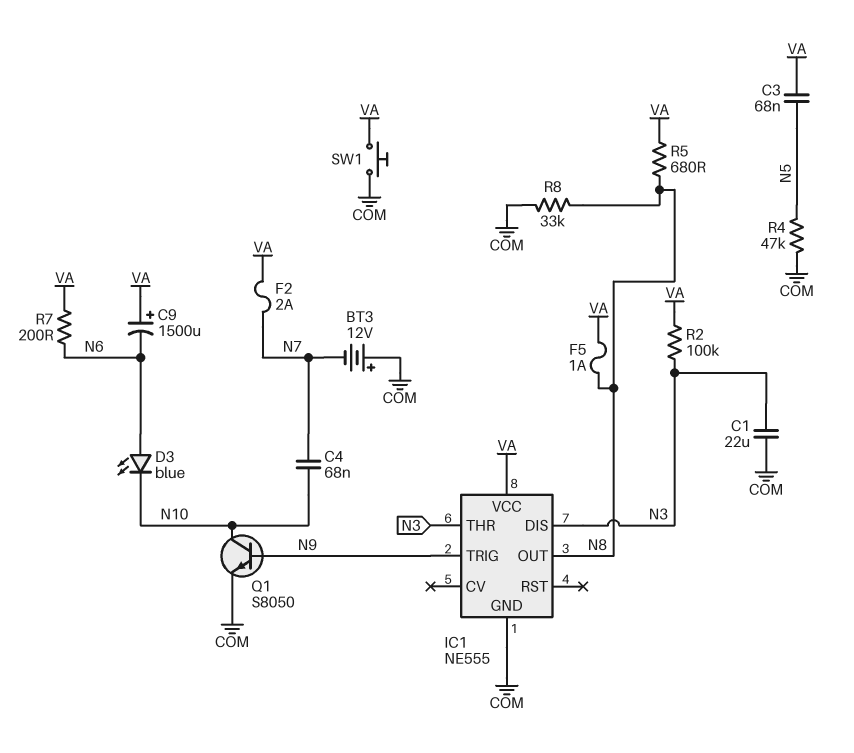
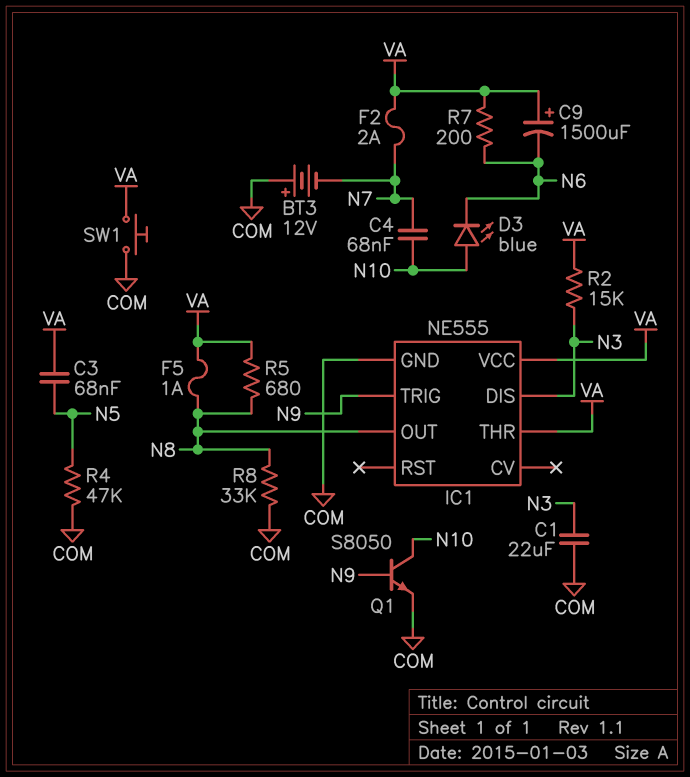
D3: LED blue (A N6, K N10) -> LED blue (A N10, K N6)
IC1 pin THR: N3 -> VA
R2: 100k (N3, VA) -> 15k (N3, VA)

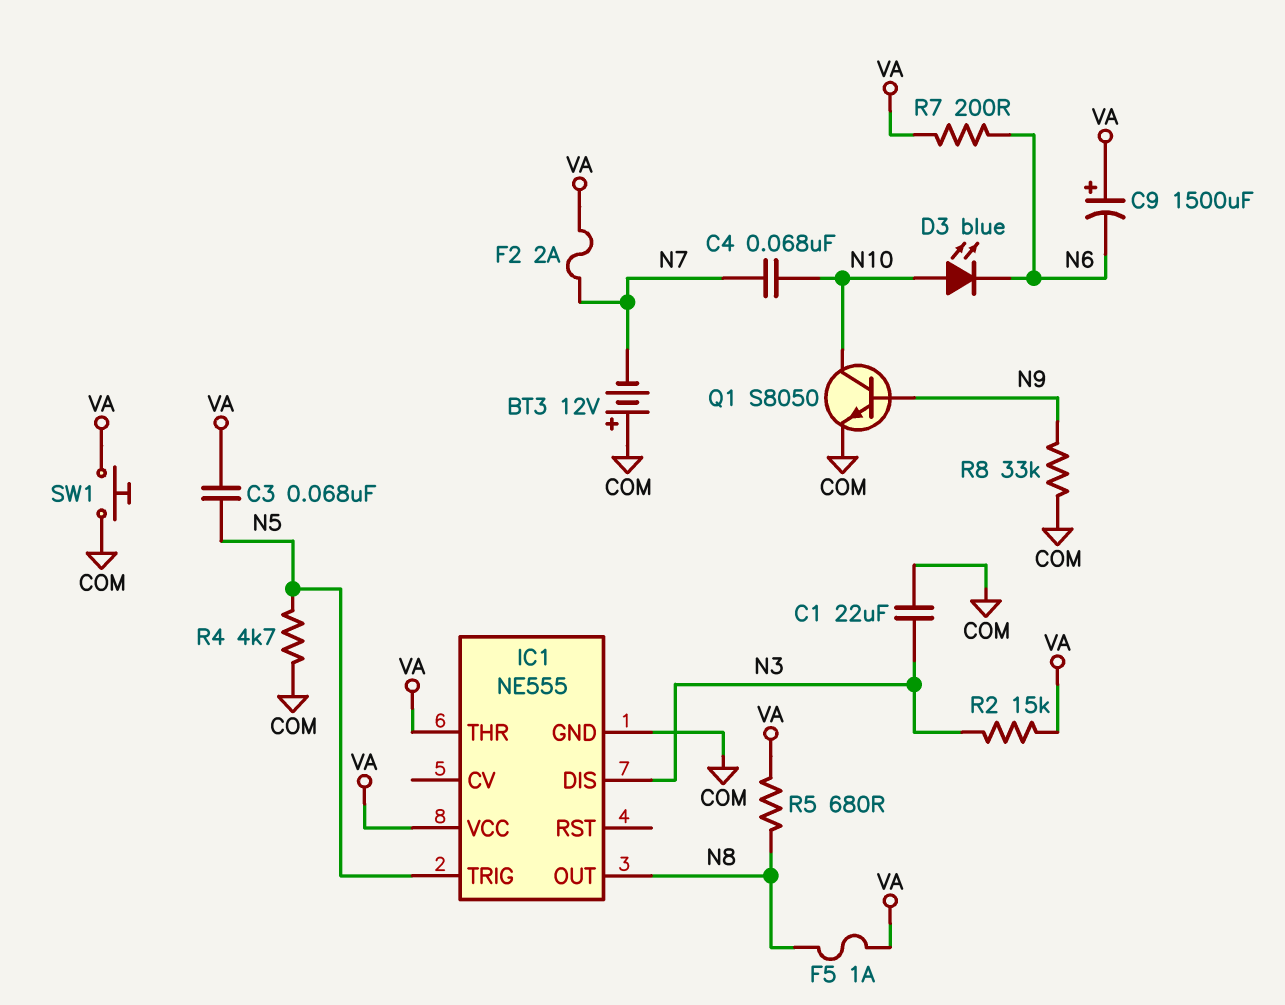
IC1 pin TRIG: N9 -> N5
R4: 47k (COM, N5) -> 4.7k (COM, N5)
R8: 33k (COM, N8) -> 33k (COM, N9)

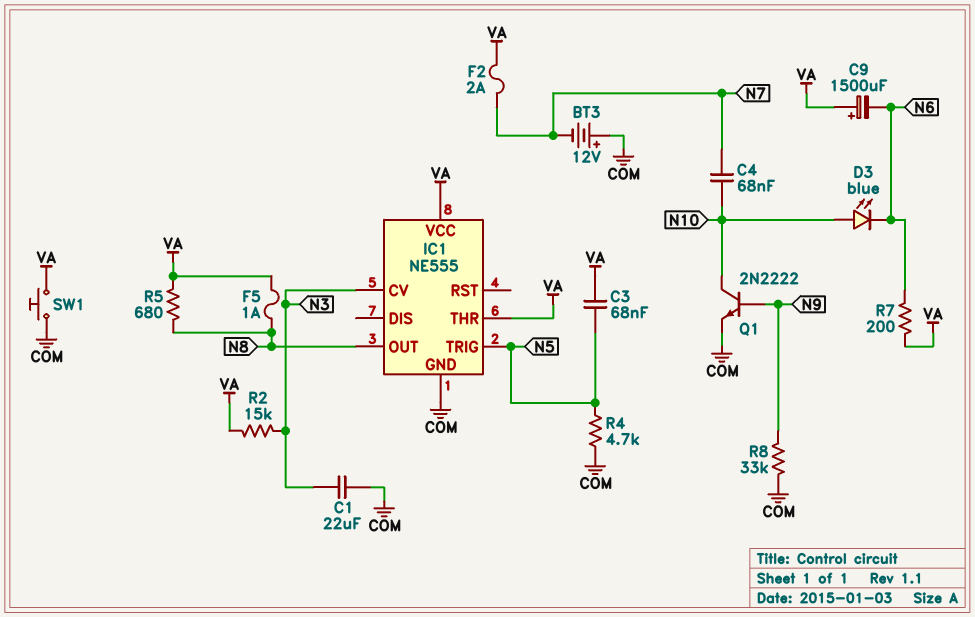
IC1 pin CV: none -> N3
IC1 pin DIS: N3 -> none
Q1: NPN S8050 (B N9, C N10, E COM) -> NPN 2N2222 (B N9, C N10, E COM)

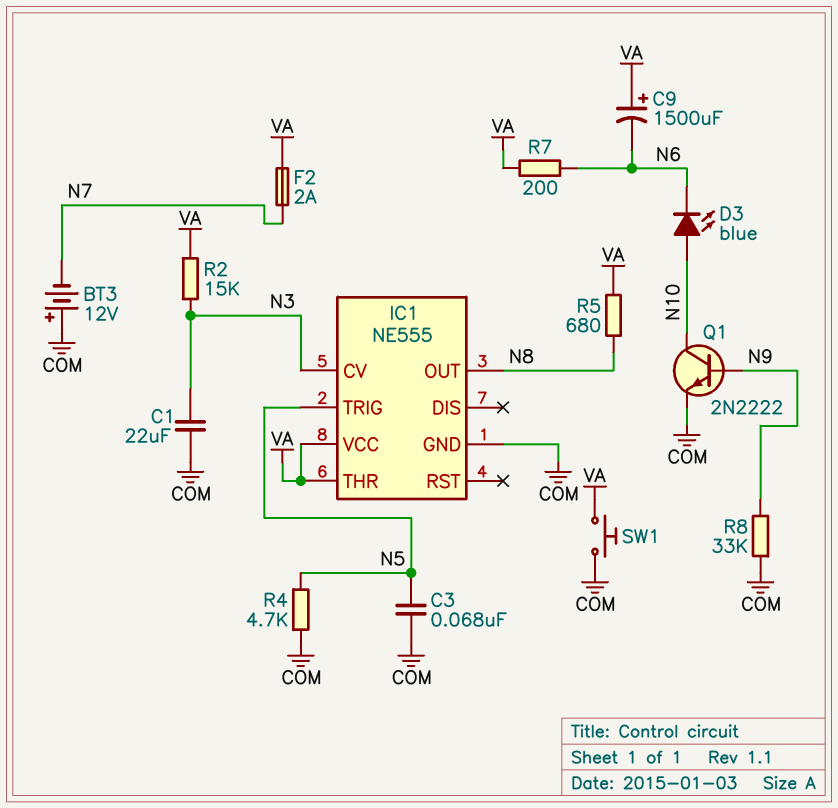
C3: 68nF (N5, VA) -> 68nF (COM, N5)
C4: 68nF (N7, N10) -> none
F5: 1A (N8, VA) -> none

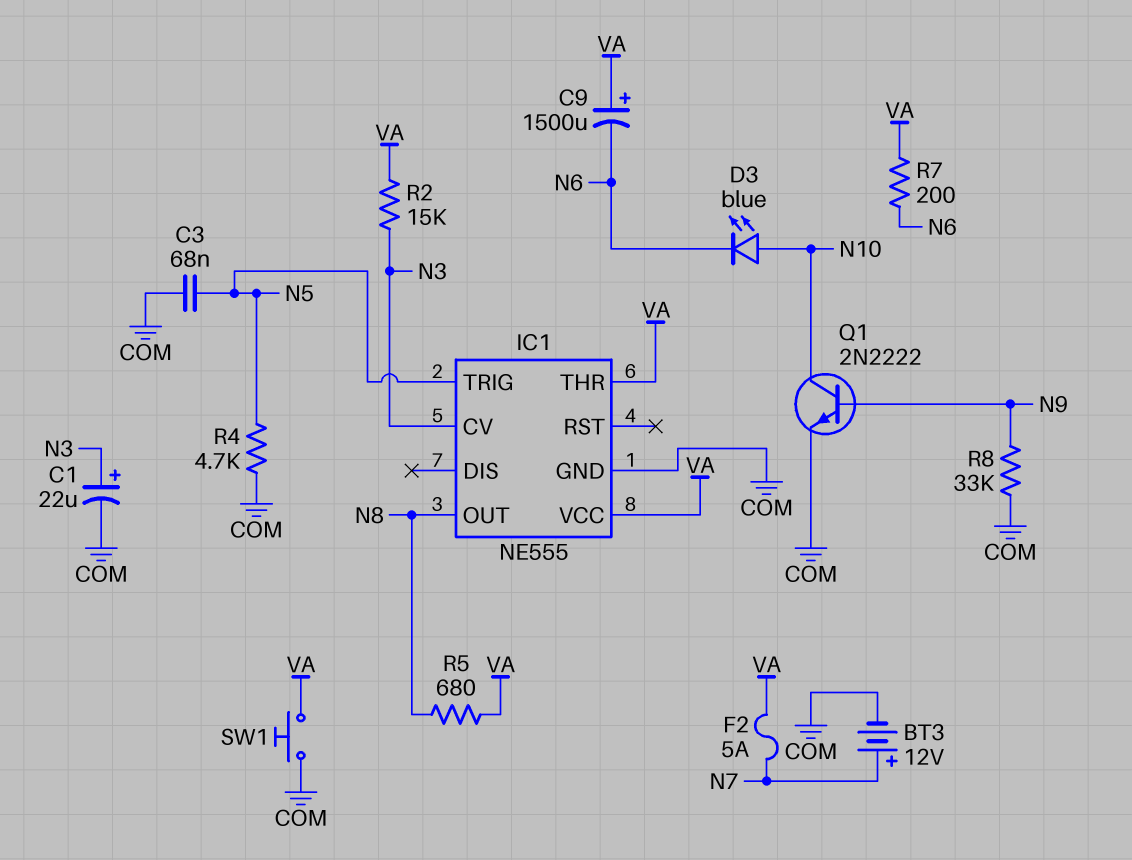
BT3: 12V (plus COM, minus N7) -> 12V (plus N7, minus COM)
C1: 22uF (COM, N3) -> 22uF (plus N3, minus COM)
F2: 2A (N7, VA) -> 5A (N7, VA)

